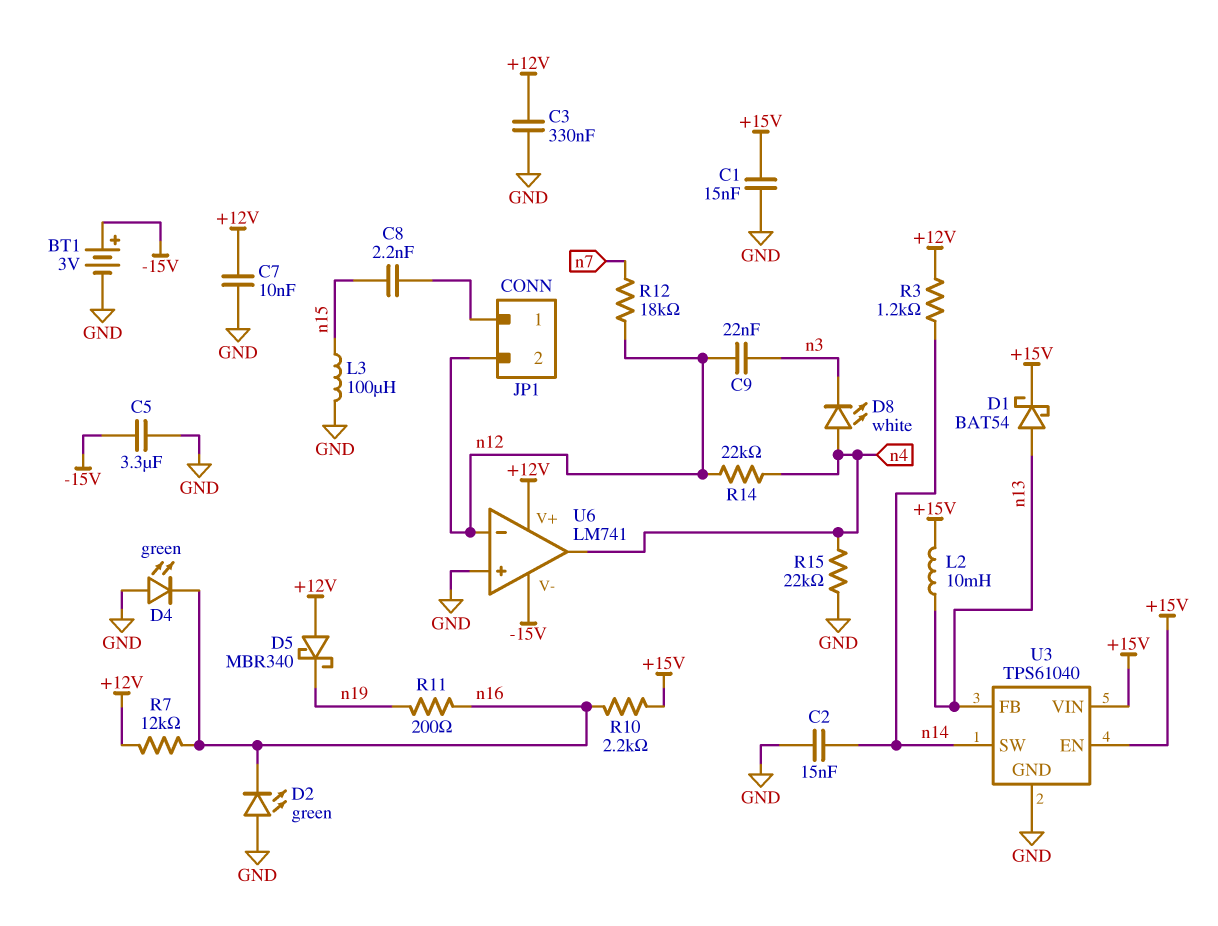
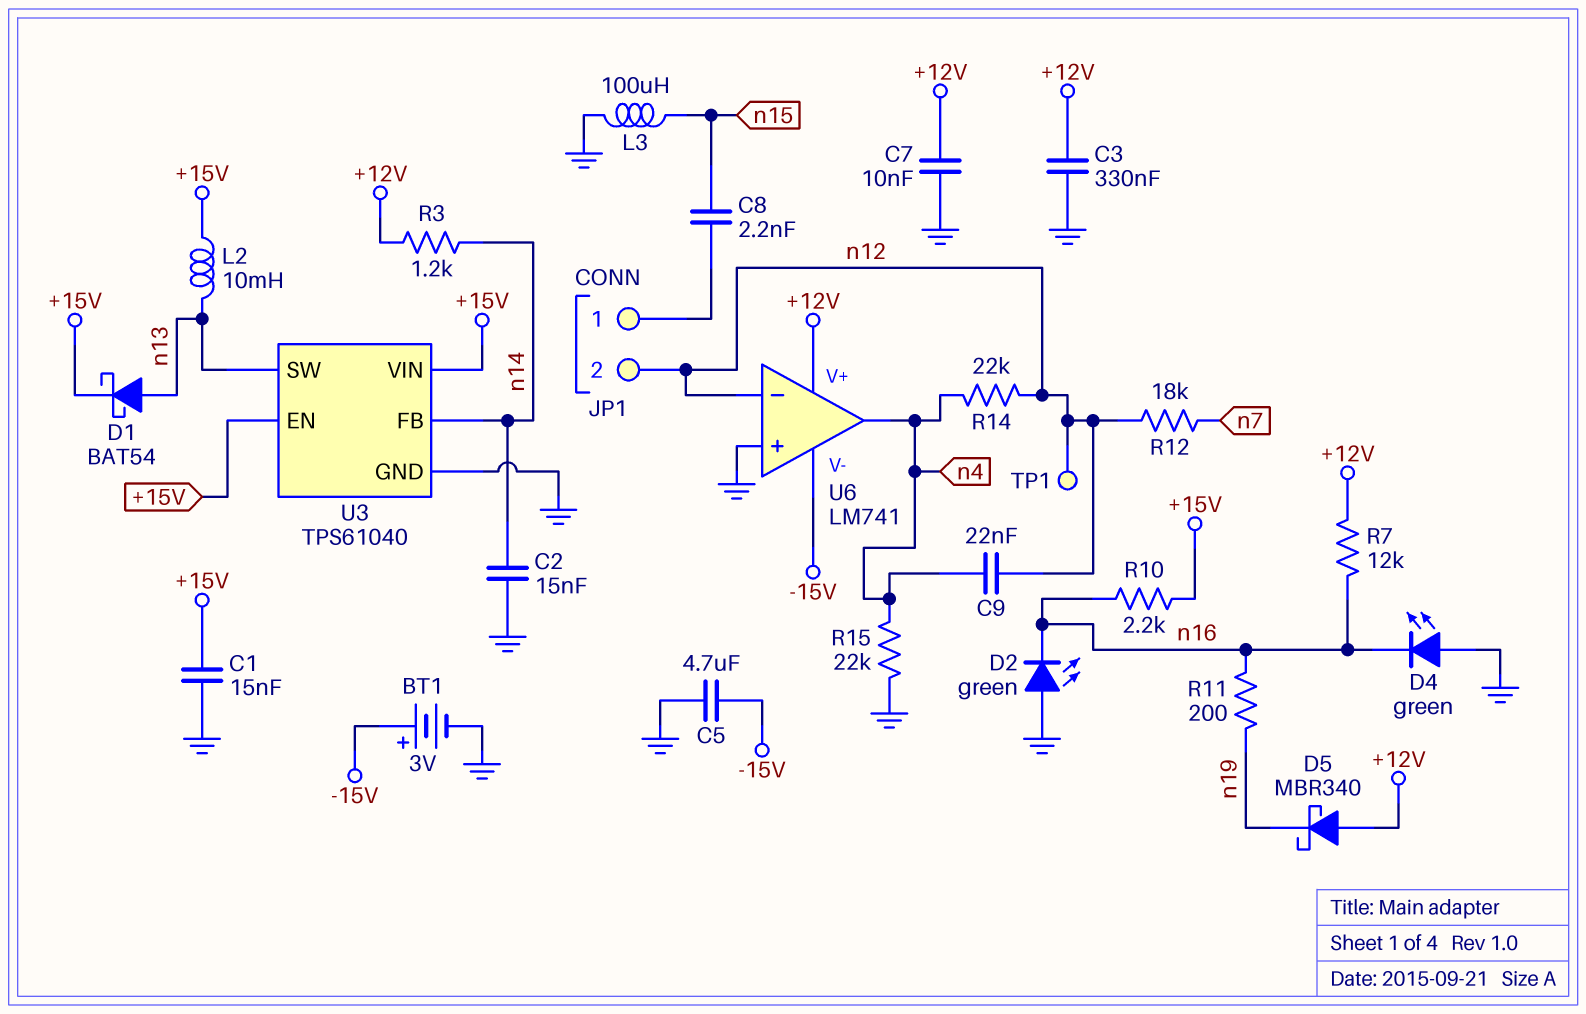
C5: 3.3uF (-15V, GND) -> 4.7uF (-15V, GND)
C9: 22nF (n3, n12) -> 22nF (n4, n12)
D8: LED white (A n4, K n3) -> none
TP1: none -> test point (n12)
U3 pin FB: n13 -> n14
U3 pin SW: n14 -> n13

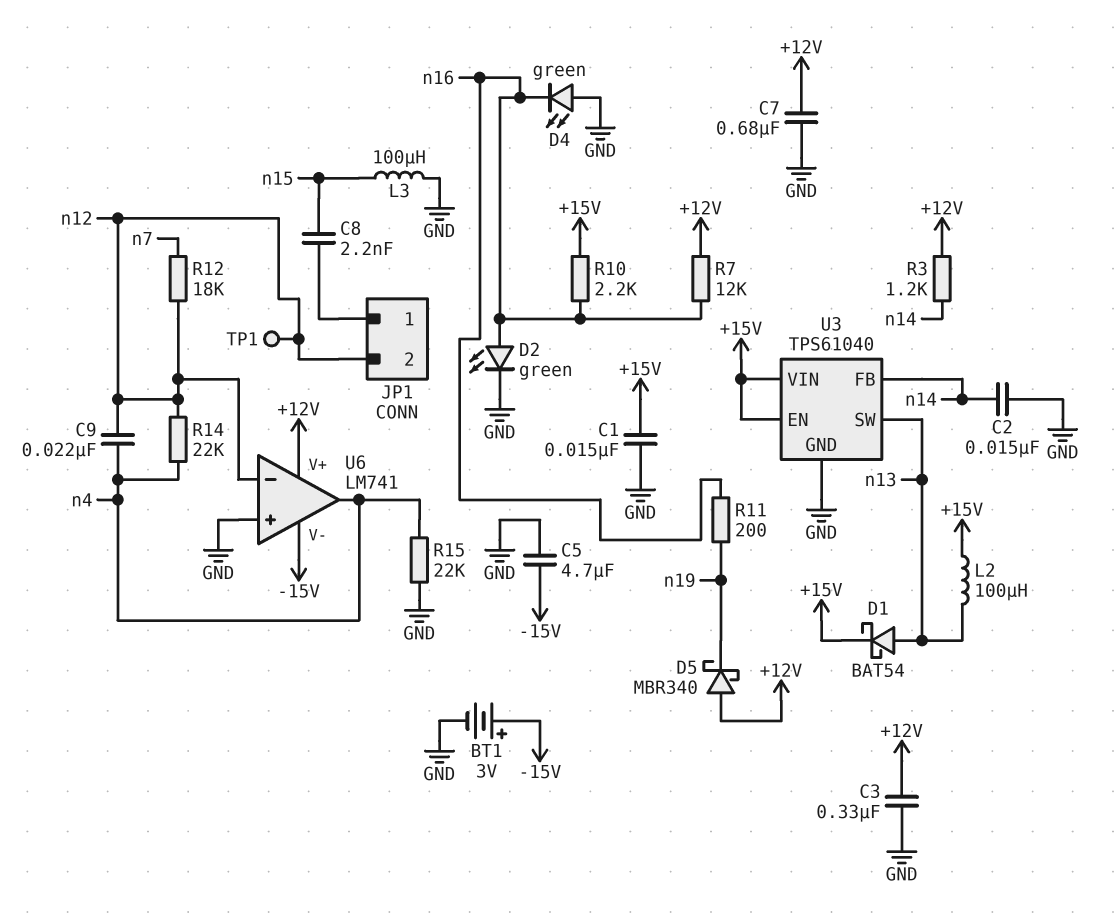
C7: 10nF (+12V, GND) -> 680nF (+12V, GND)
D2: LED green (A GND, K n16) -> LED green (A n16, K GND)
L2: 10mH (+15V, n13) -> 100uH (+15V, n13)

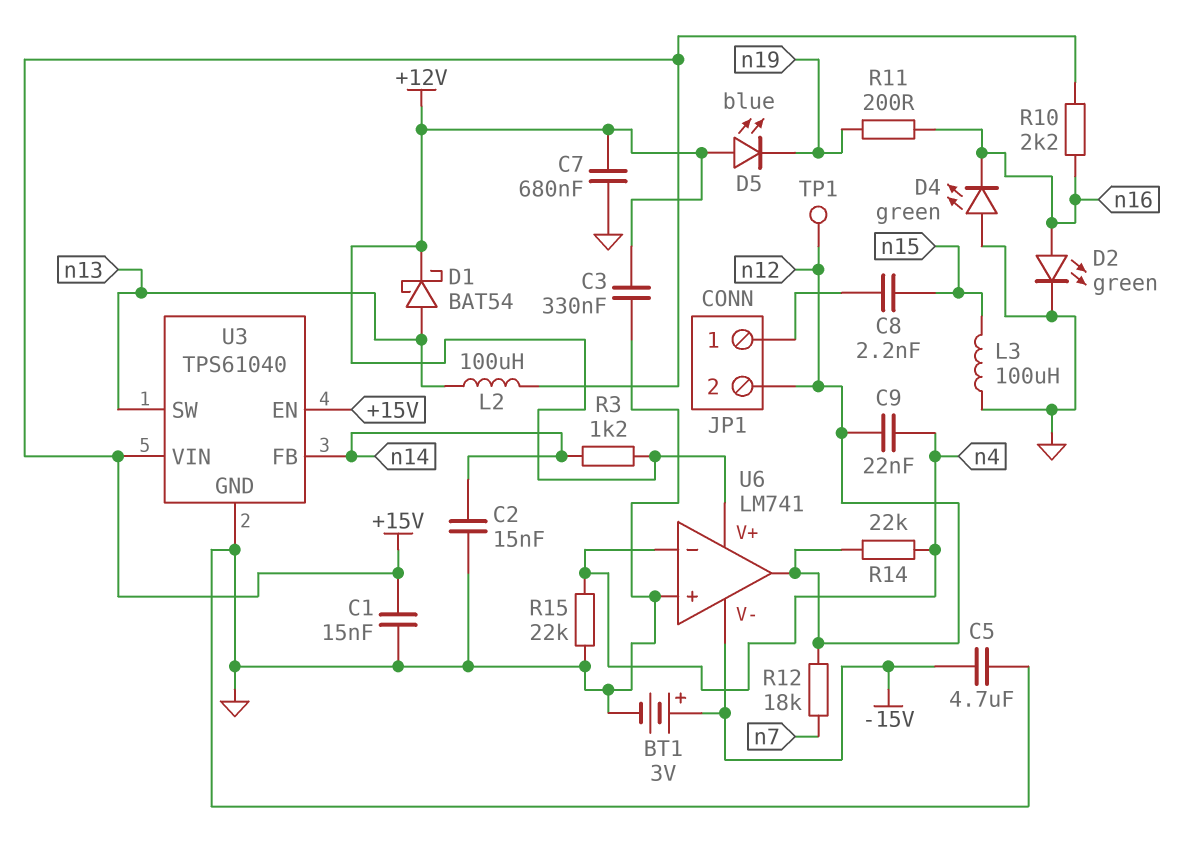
D1: schottky BAT54 (A n13, K +15V) -> schottky BAT54 (A n13, K +12V)
D5: schottky MBR340 (A +12V, K n19) -> LED blue (A +12V, K n19)
R7: 12k (+12V, n16) -> none
U6 pin in-: n12 -> n4
U6 pin out: n4 -> n12

